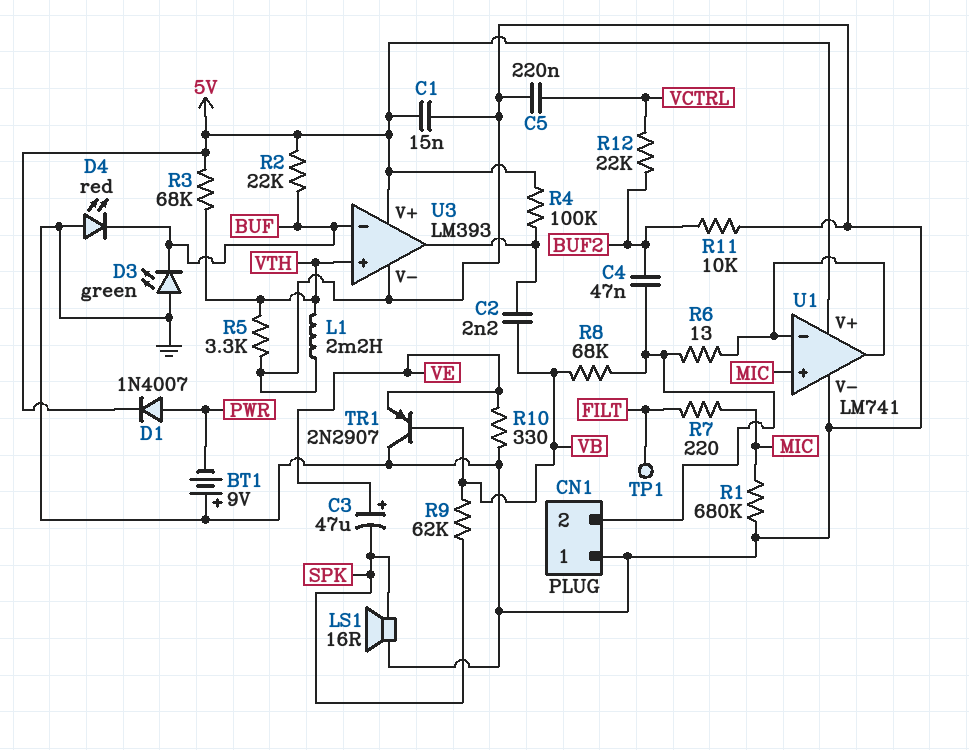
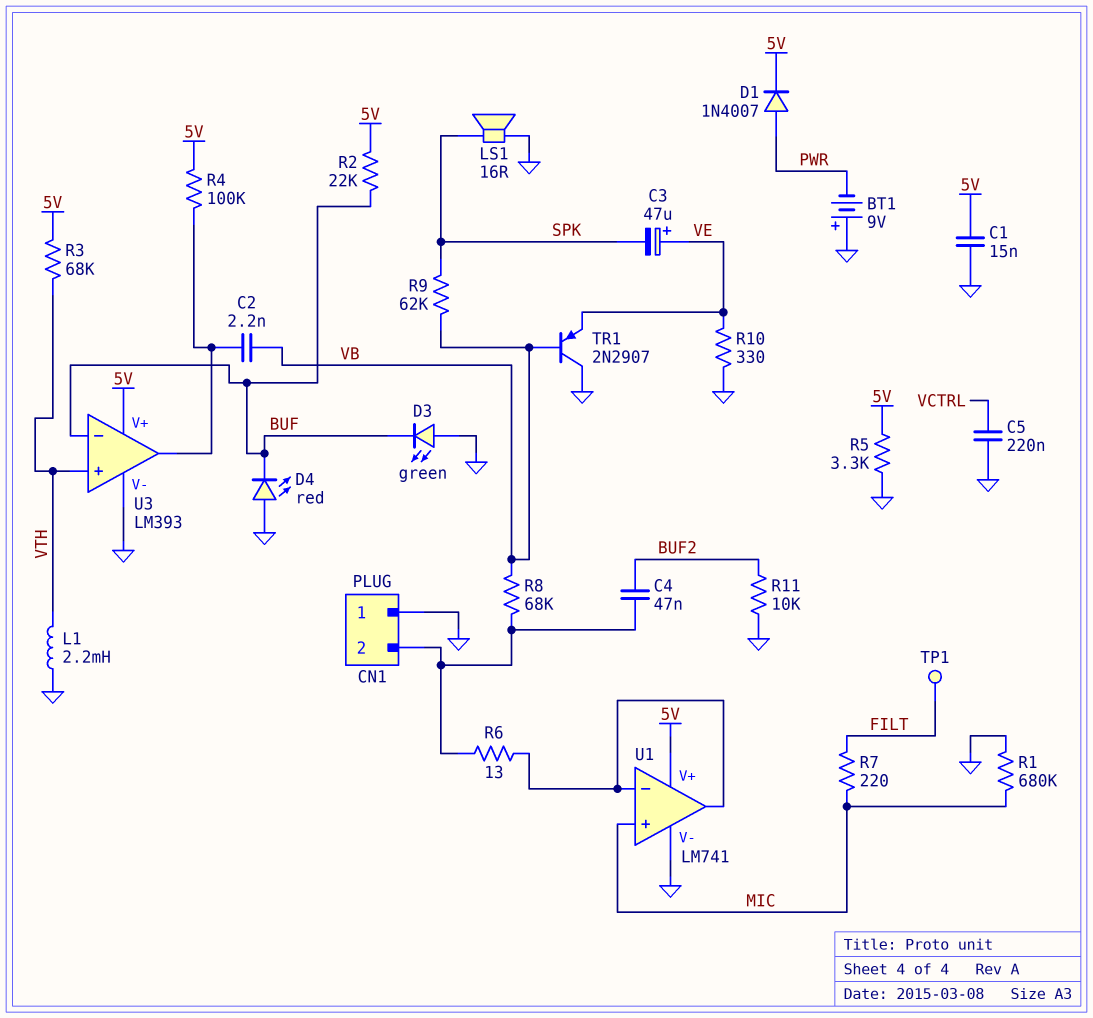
R5: 3.3k (GND, VTH) -> 3.3k (5V, GND)
R12: 22k (BUF2, VCTRL) -> none

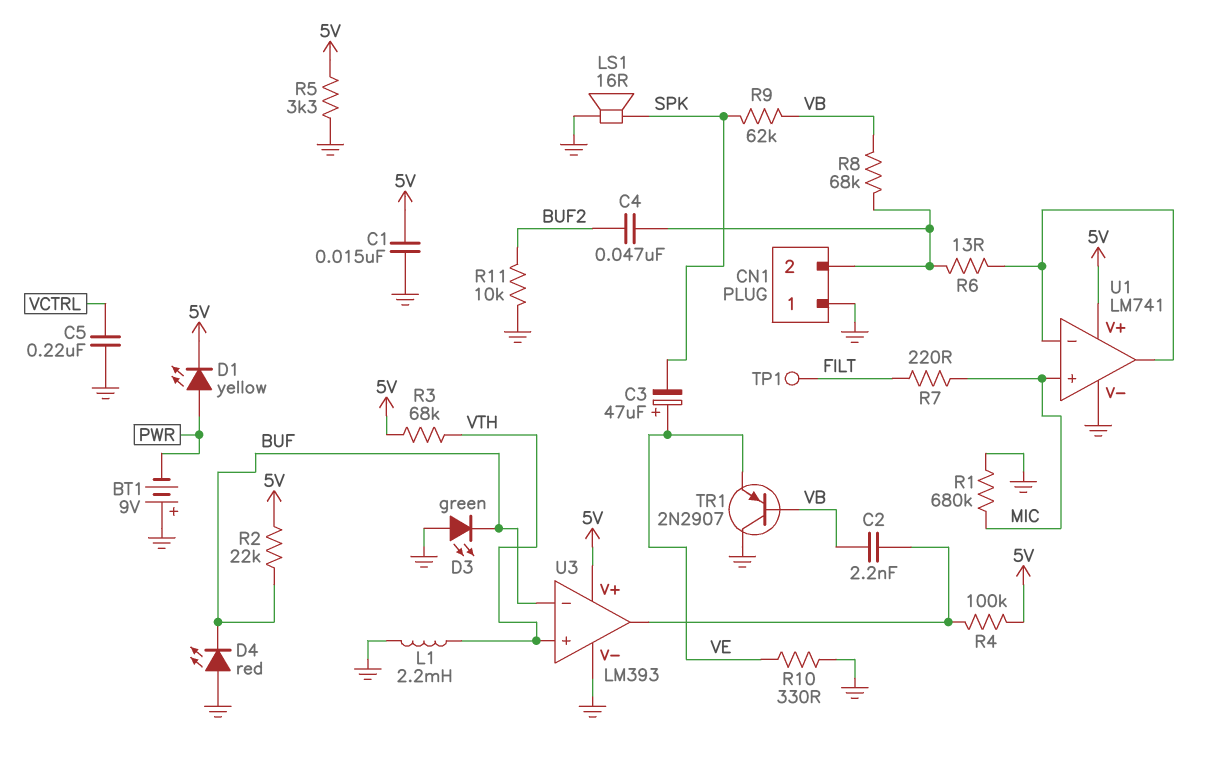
D1: diode 1N4007 (A PWR, K 5V) -> LED yellow (A PWR, K 5V)

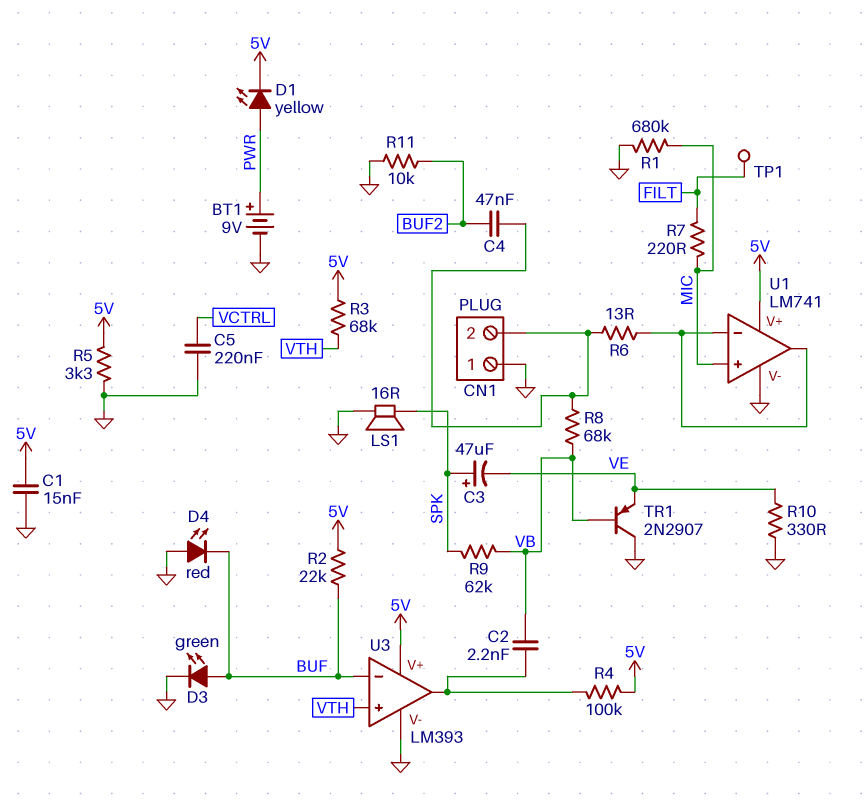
BT1: 9V (plus GND, minus PWR) -> 9V (plus PWR, minus GND)
C3: 47uF (plus VE, minus SPK) -> 47uF (plus SPK, minus VE)
D3: LED green (A GND, K BUF) -> LED green (A BUF, K GND)
L1: 2.2mH (GND, VTH) -> none

